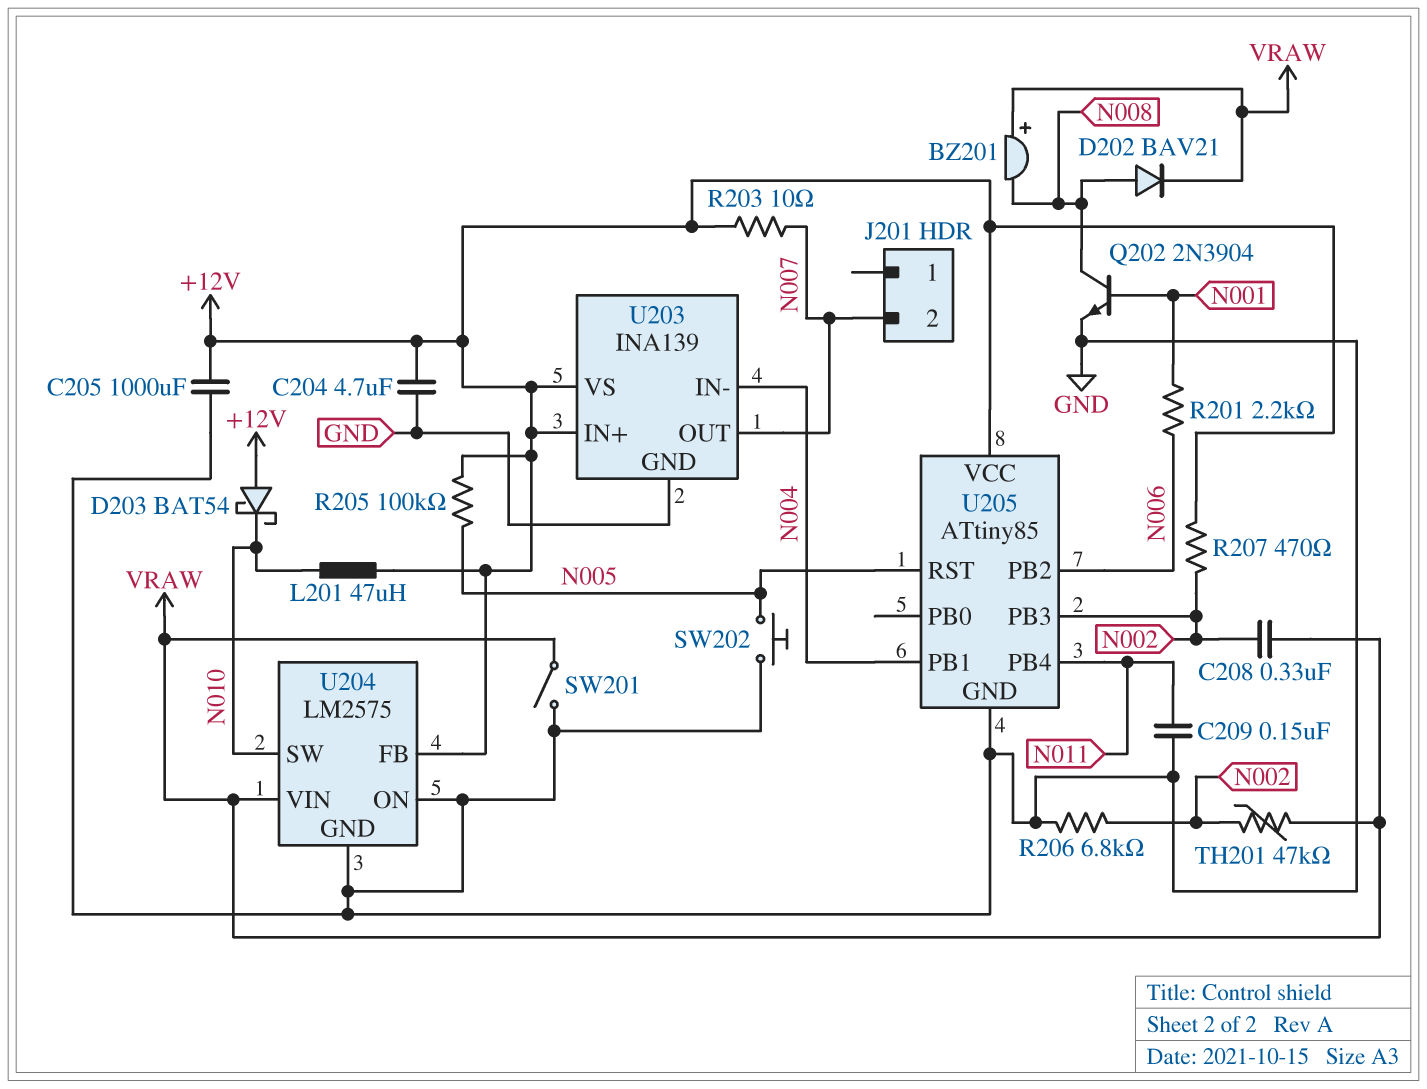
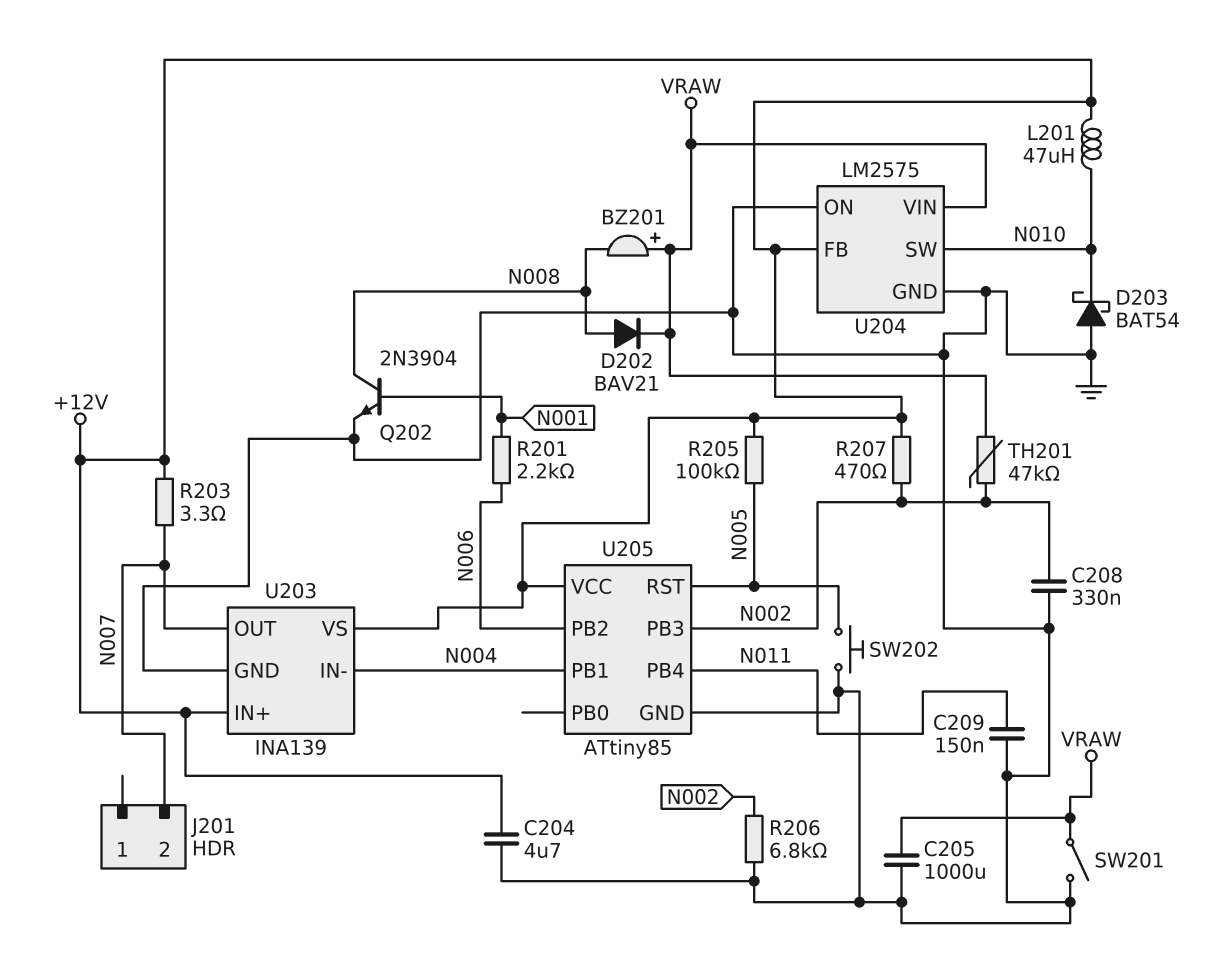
C205: 1000uF (+12V, GND) -> 1000uF (GND, VRAW)
C208: 330nF (N002, VRAW) -> 330nF (GND, N002)
D203: schottky BAT54 (A +12V, K N010) -> schottky BAT54 (A GND, K N010)
R203: 10 (+12V, N007) -> 3.3 (+12V, N007)

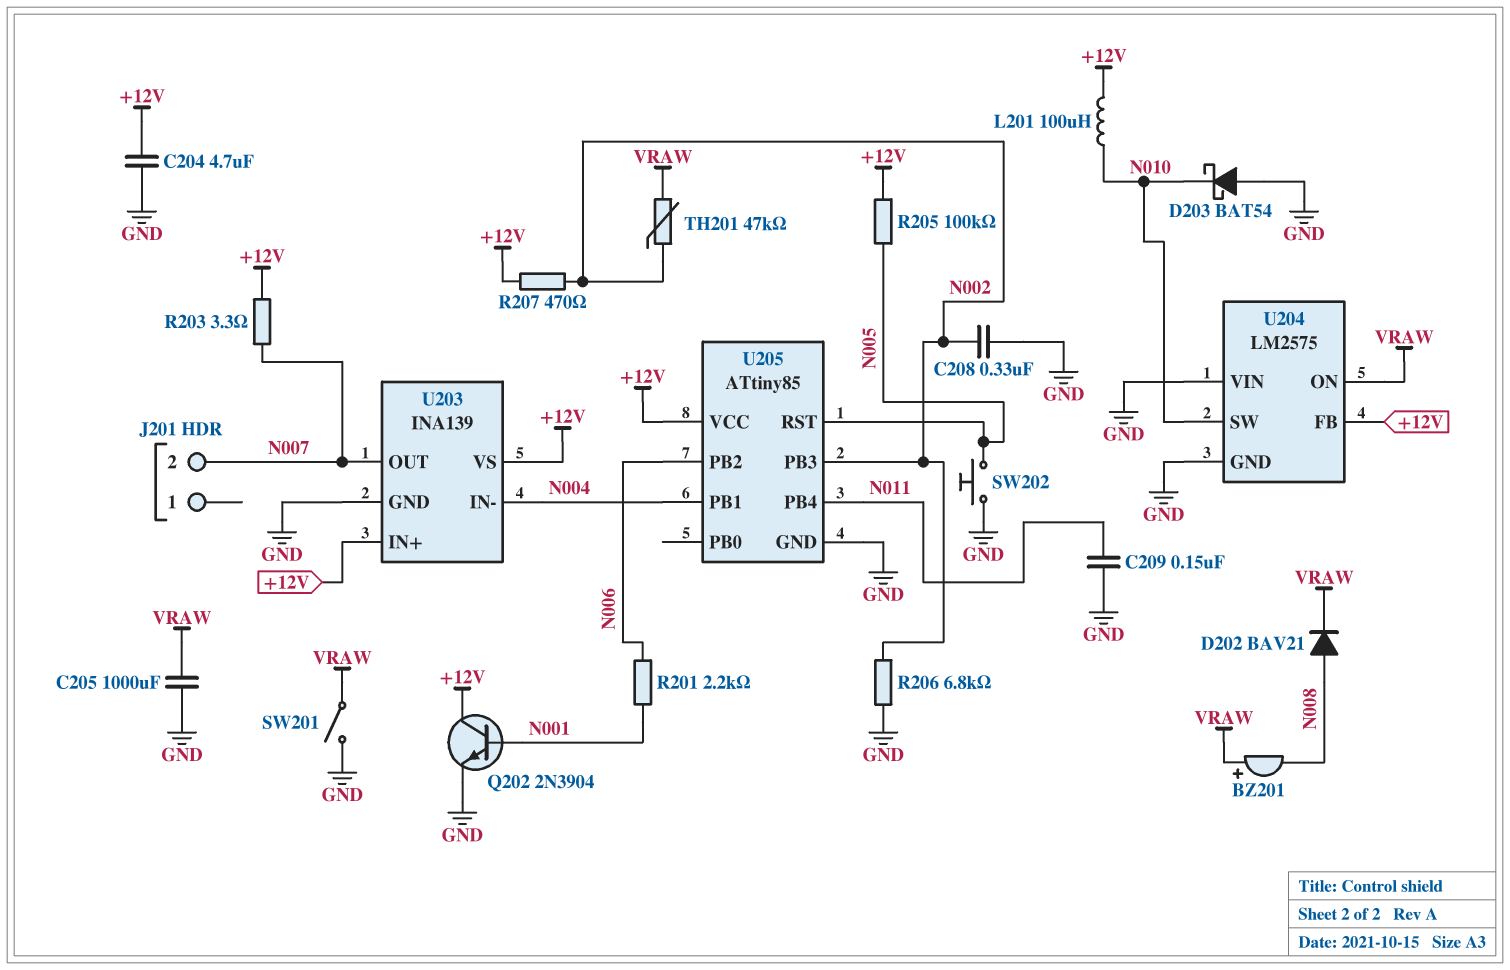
L201: 47uH (+12V, N010) -> 100uH (+12V, N010)
Q202: NPN 2N3904 (B N001, C N008, E GND) -> NPN 2N3904 (B N001, C +12V, E GND)
U204 pin ON: GND -> VRAW
U204 pin VIN: VRAW -> GND

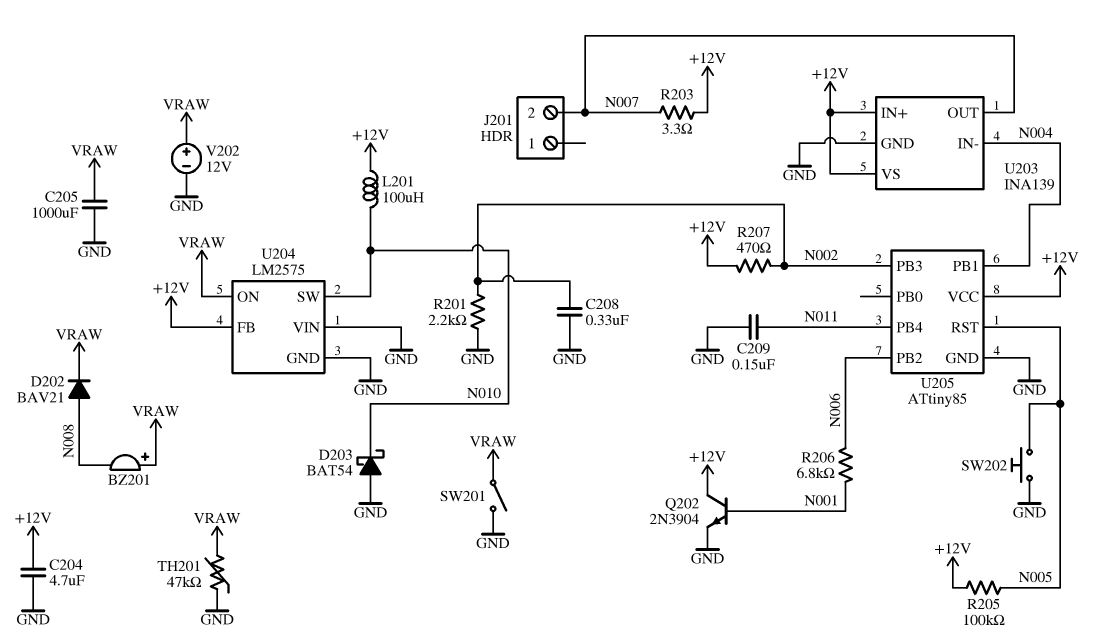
R201: 2.2k (N001, N006) -> 2.2k (GND, N002)
R206: 6.8k (GND, N002) -> 6.8k (N001, N006)
TH201: 47k (N002, VRAW) -> 47k (GND, VRAW)
V202: none -> 12V (plus VRAW, minus GND)

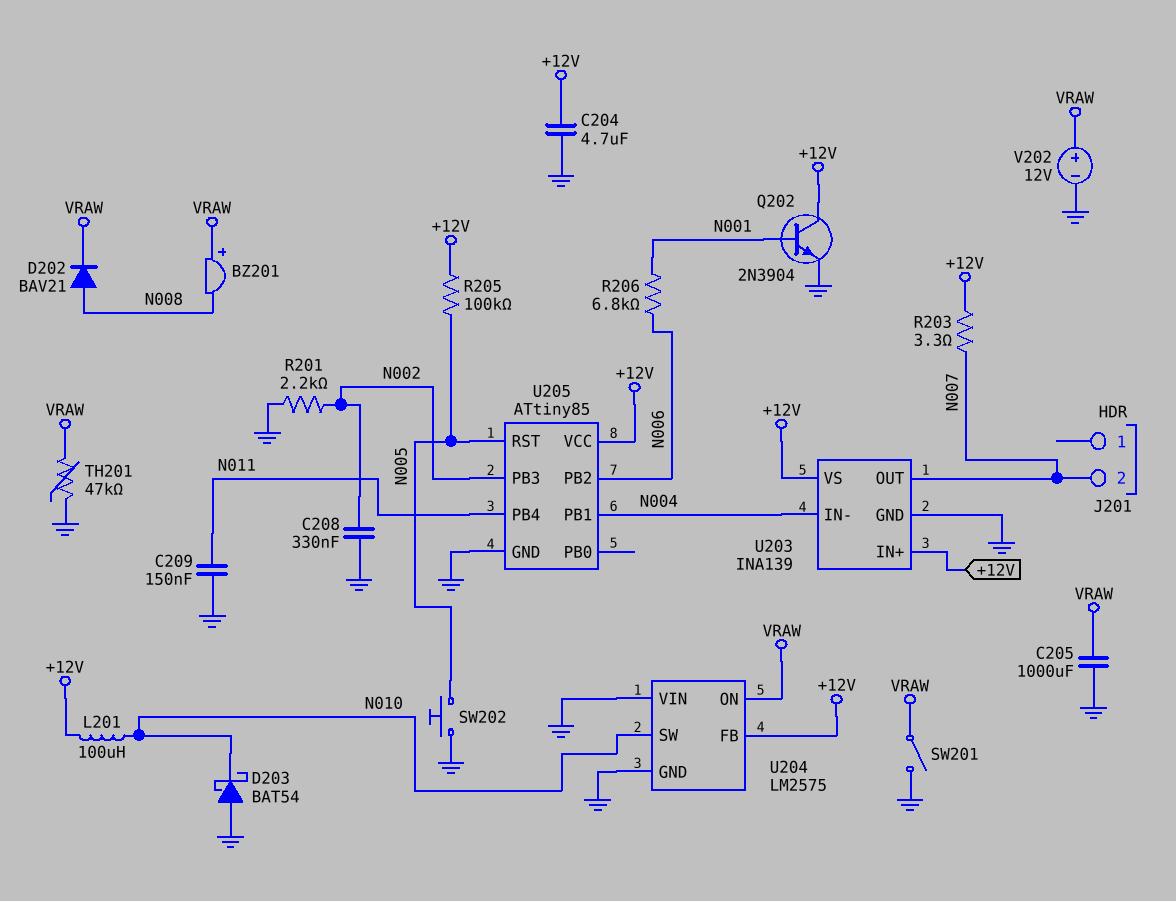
R207: 470 (+12V, N002) -> none

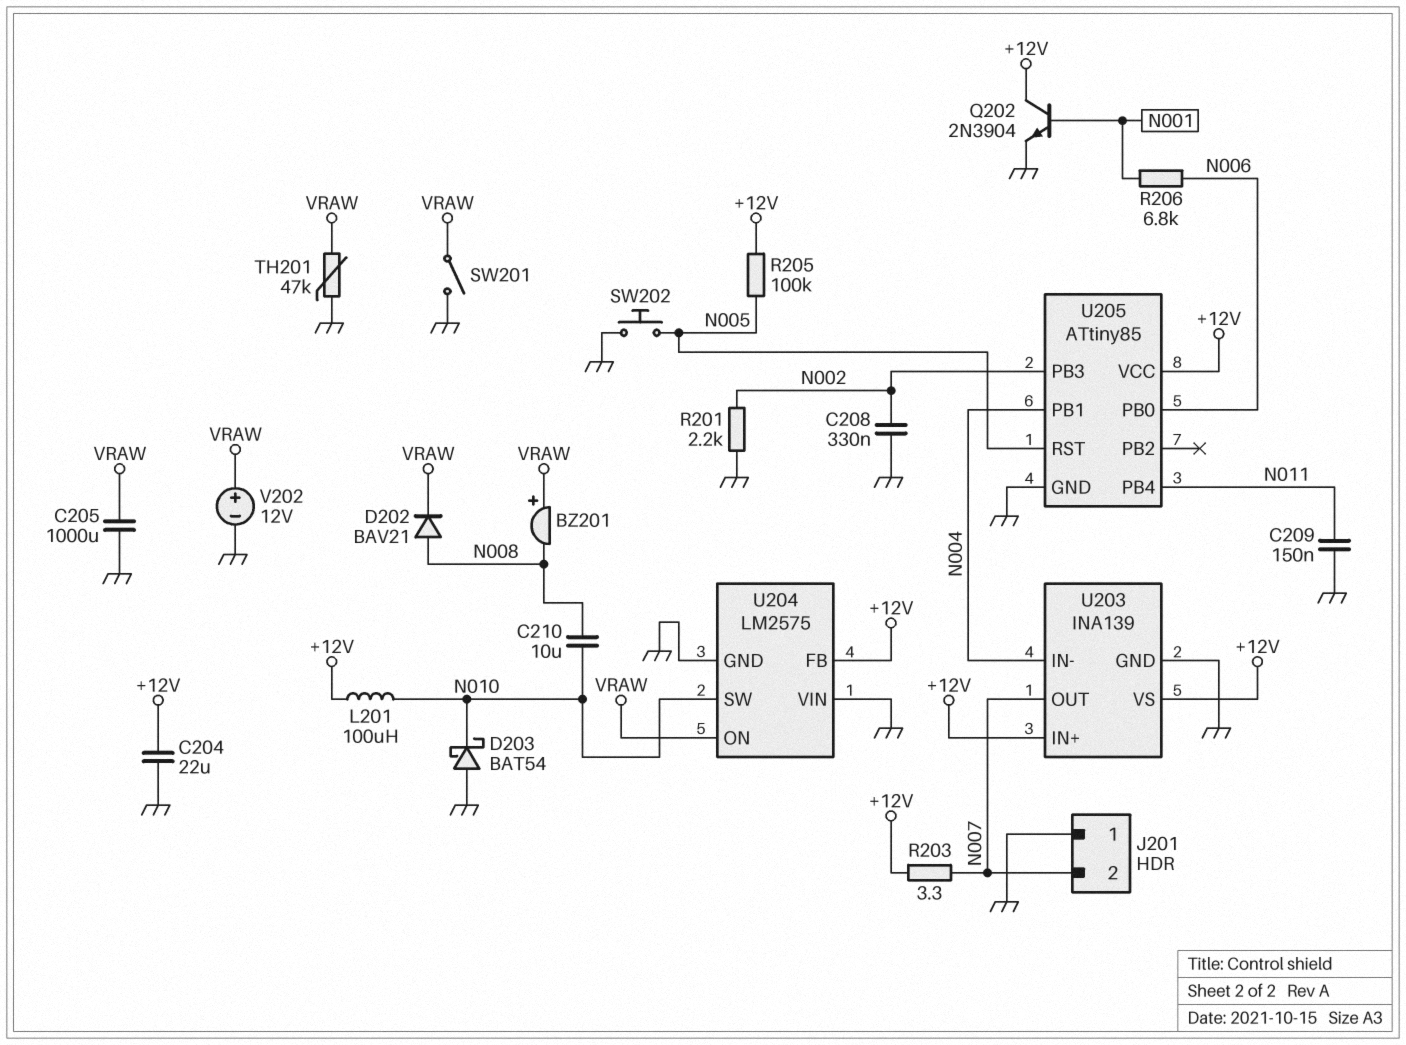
C204: 4.7uF (+12V, GND) -> 22uF (+12V, GND)
C210: none -> 10uF (N008, N010)
J201 pin 1: none -> GND
U205 pin PB0: none -> N006
U205 pin PB2: N006 -> none

